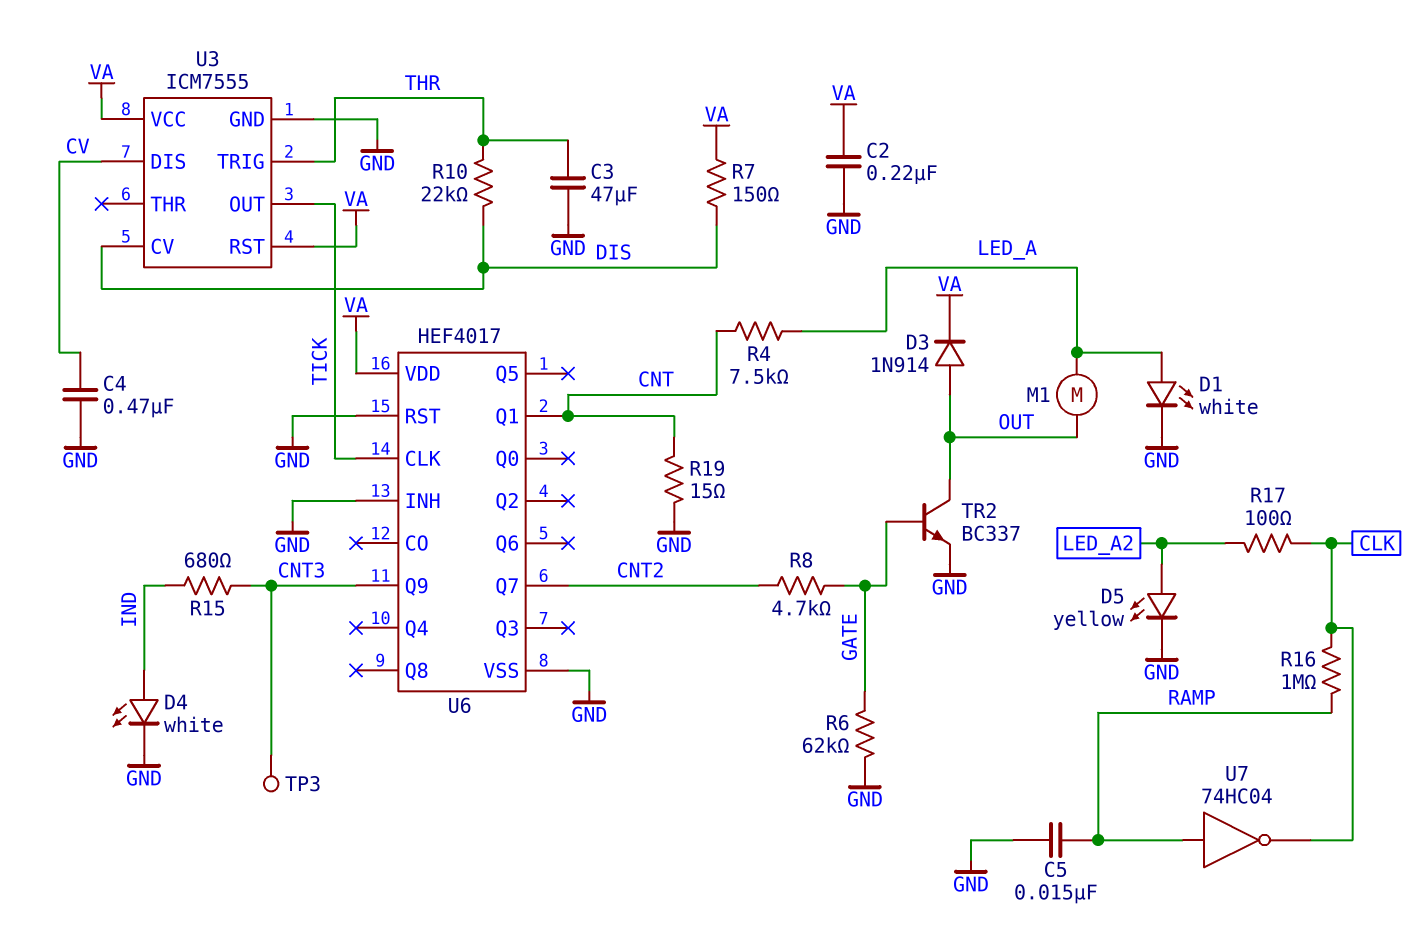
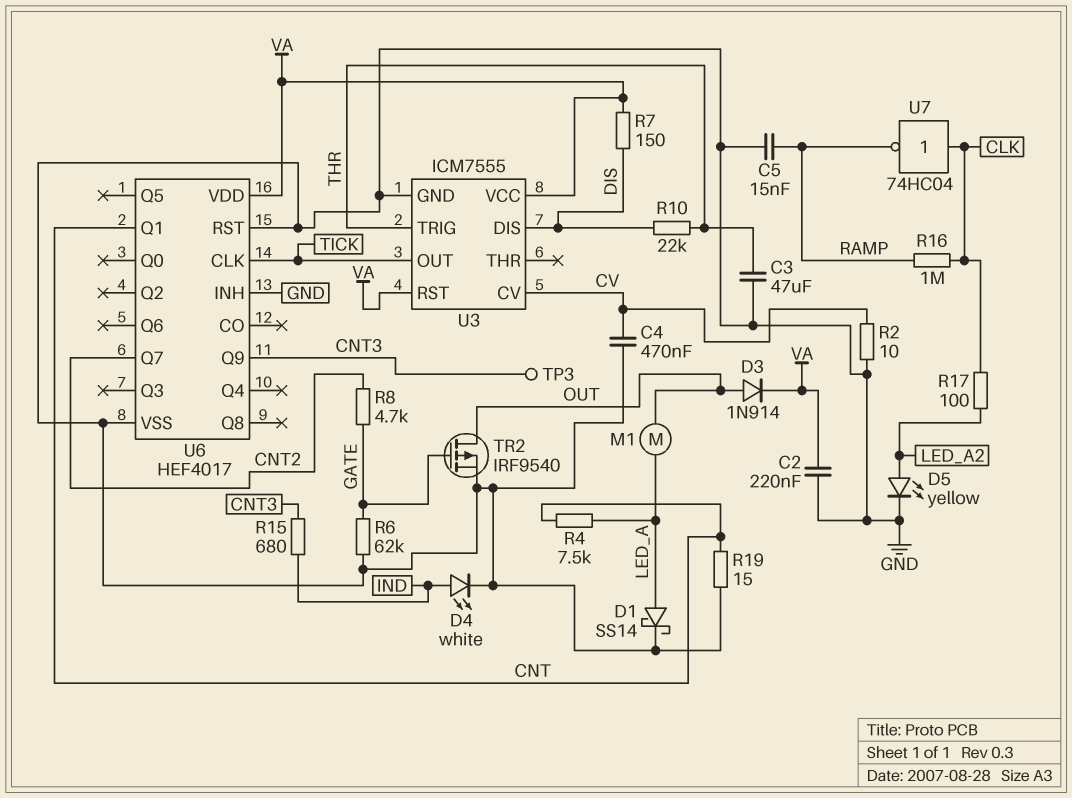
D1: LED white (A LED_A, K GND) -> schottky SS14 (A LED_A, K GND)
R2: none -> 10 (CV, GND)
TR2: NPN BC337 (B GATE, C OUT, E GND) -> PMOS IRF9540 (G GATE, D OUT, S GND)
U3 pin CV: DIS -> CV
U3 pin DIS: CV -> DIS
U7: NOT 74HC04 (in RAMP, out CLK) -> NOT 74HC04 (in CLK, out RAMP)

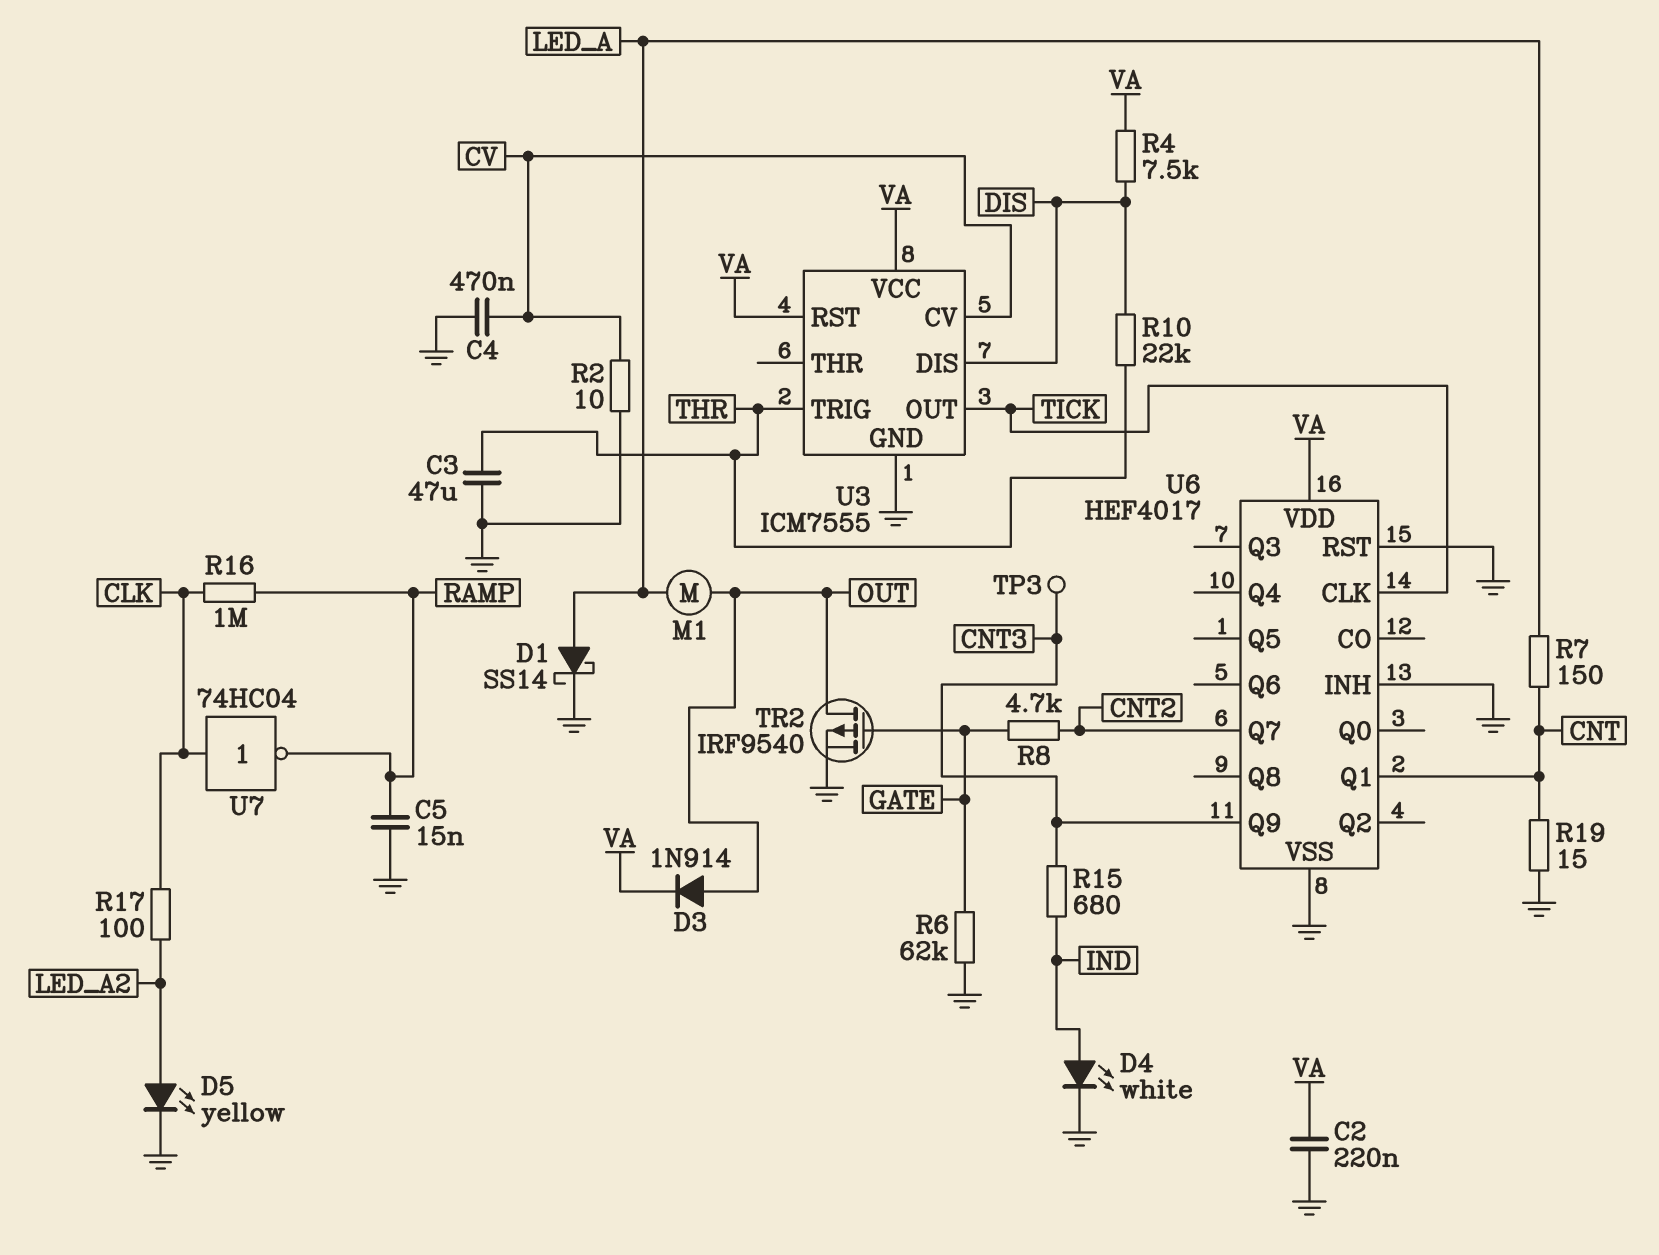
R4: 7.5k (CNT, LED_A) -> 7.5k (DIS, VA)
R7: 150 (DIS, VA) -> 150 (CNT, LED_A)

